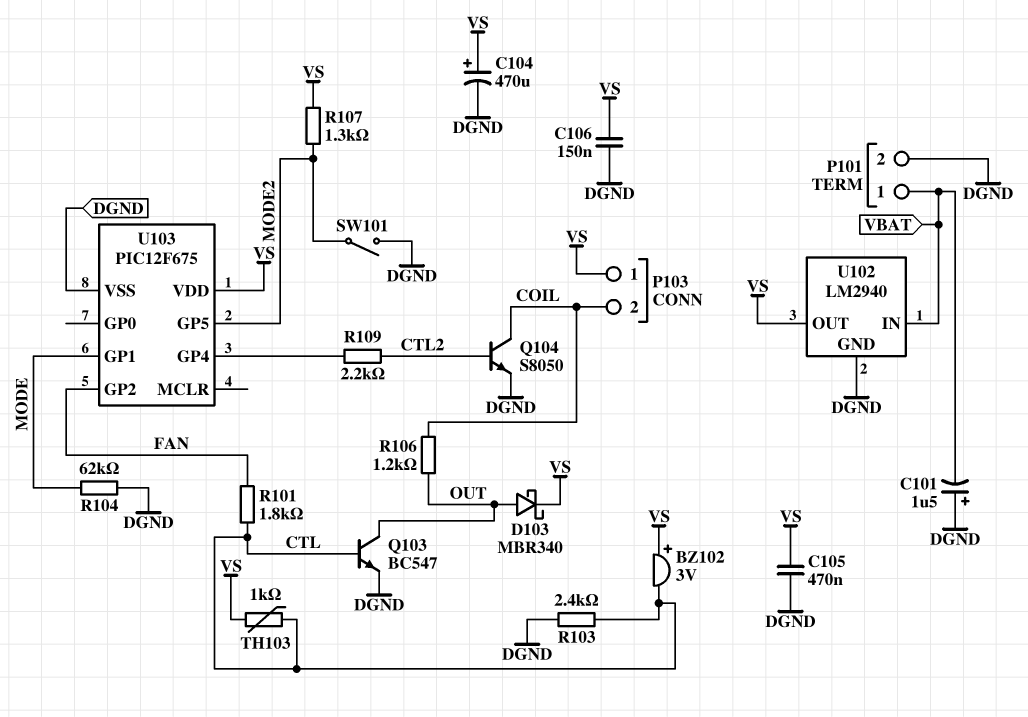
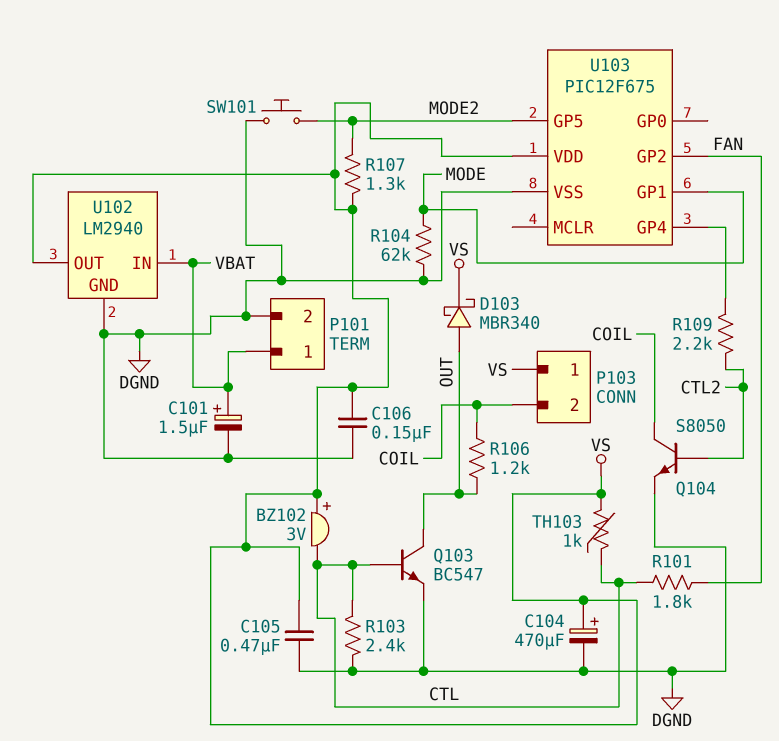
C101: 1.5uF (plus DGND, minus VBAT) -> 1.5uF (plus VBAT, minus DGND)
SW101: switch (DGND, MODE2) -> button (DGND, MODE2)

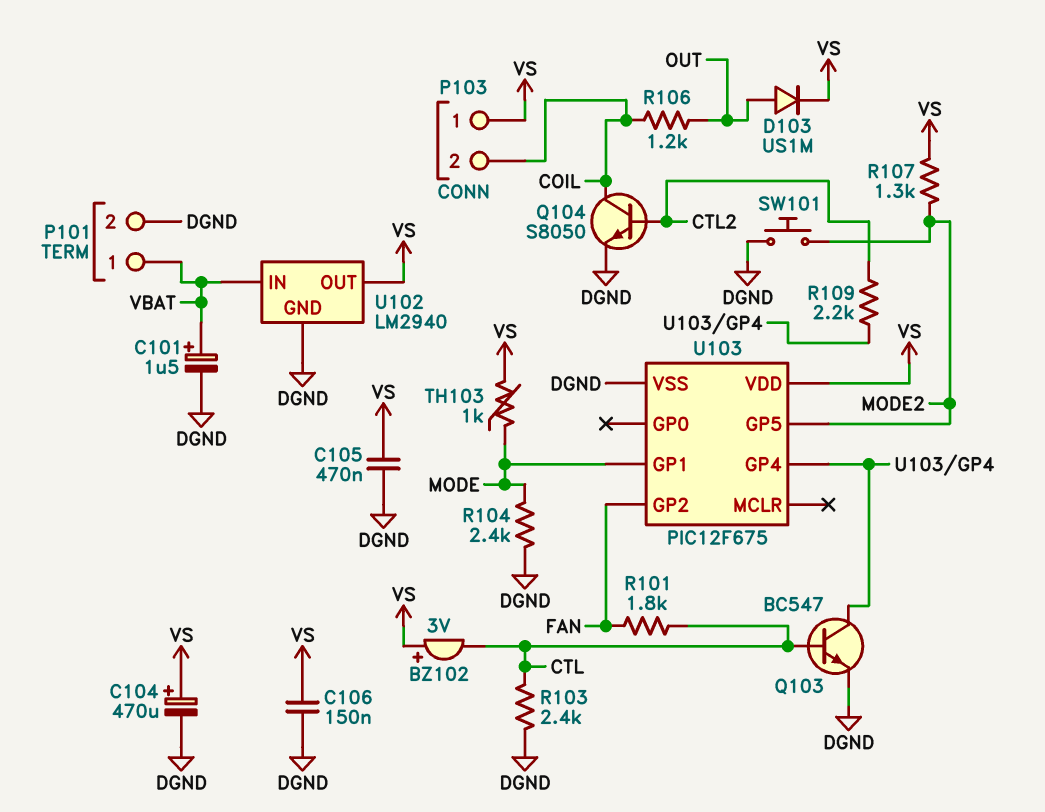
D103: schottky MBR340 (A OUT, K VS) -> diode US1M (A OUT, K VS)
Q103: NPN BC547 (B CTL, C OUT, E DGND) -> NPN BC547 (B CTL, C U103/GP4, E DGND)
R104: 62k (DGND, MODE) -> 2.4k (DGND, MODE)
TH103: 1k (CTL, VS) -> 1k (MODE, VS)

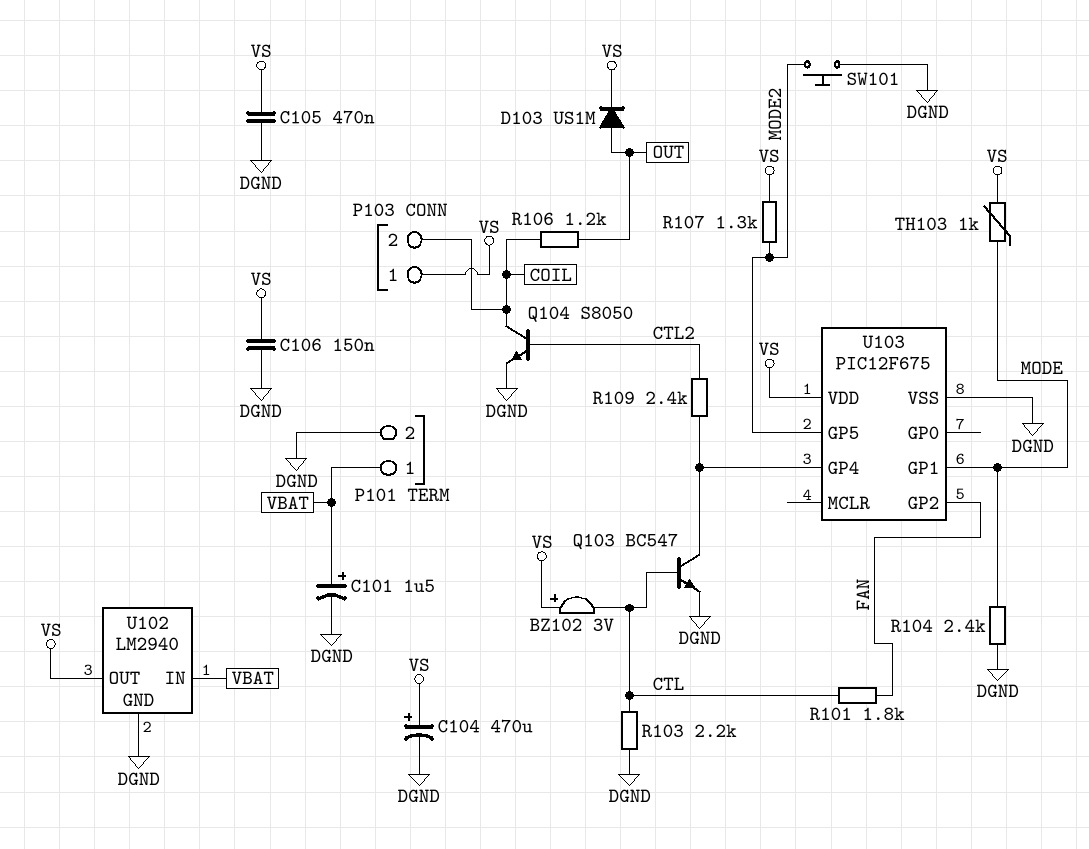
R103: 2.4k (CTL, DGND) -> 2.2k (CTL, DGND)
R109: 2.2k (CTL2, U103/GP4) -> 2.4k (CTL2, U103/GP4)

